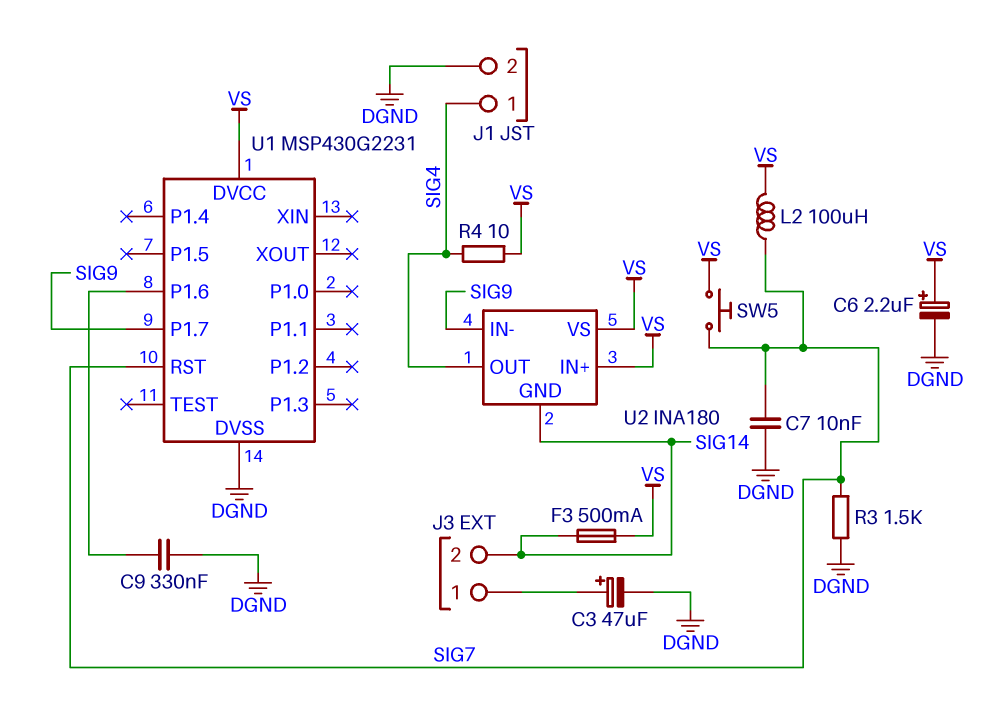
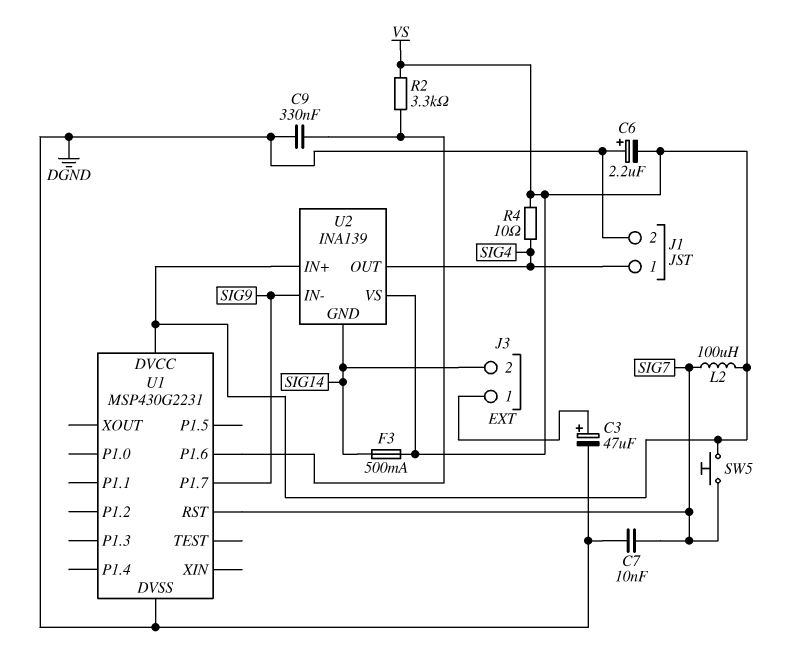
C6: 2.2uF (plus VS, minus DGND) -> 2.2uF (plus DGND, minus VS)
R2: none -> 3.3k (U1/P1.6, VS)
R3: 1.5k (DGND, SIG7) -> none
U2: INA180 -> INA139

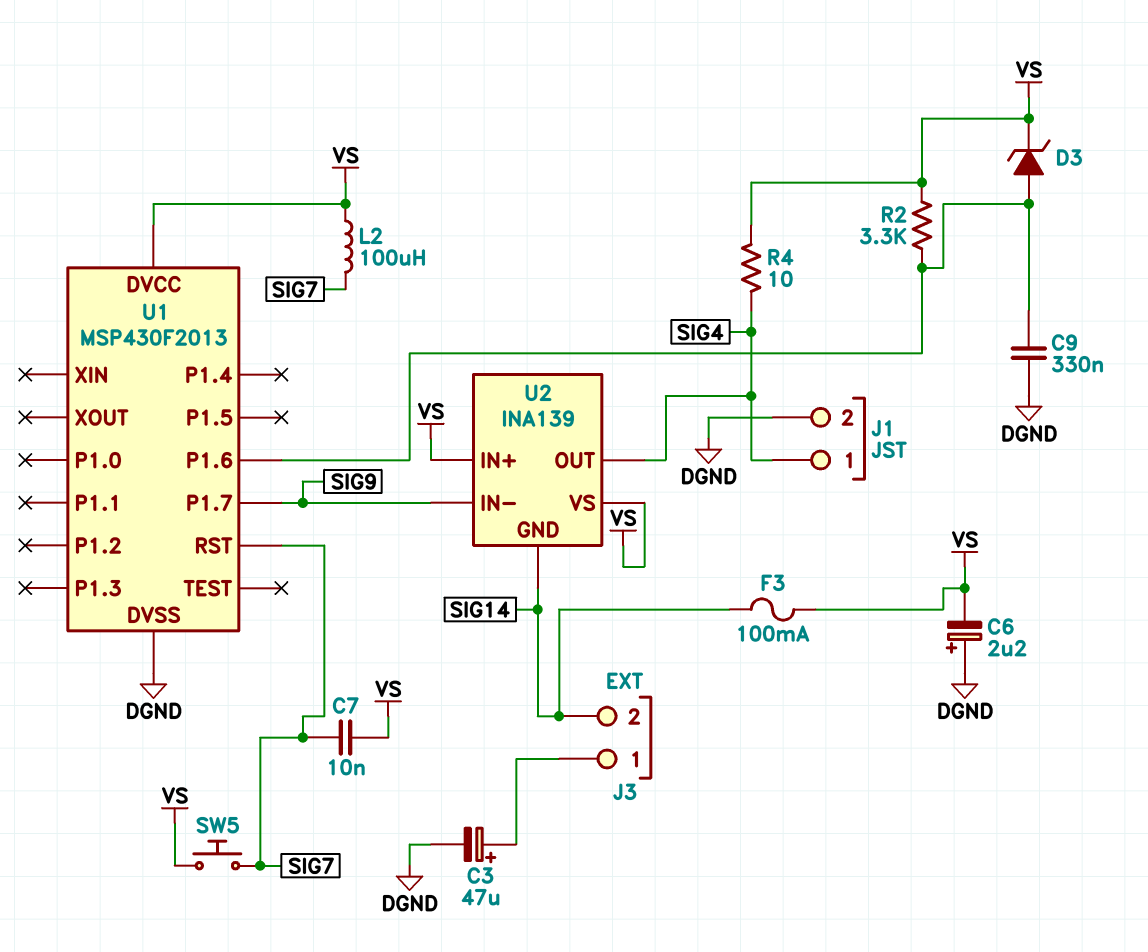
C7: 10nF (DGND, SIG7) -> 10nF (SIG7, VS)
D3: none -> zener (A U1/P1.6, K VS)
F3: 500mA (SIG14, VS) -> 100mA (SIG14, VS)
U1: MSP430G2231 -> MSP430F2013

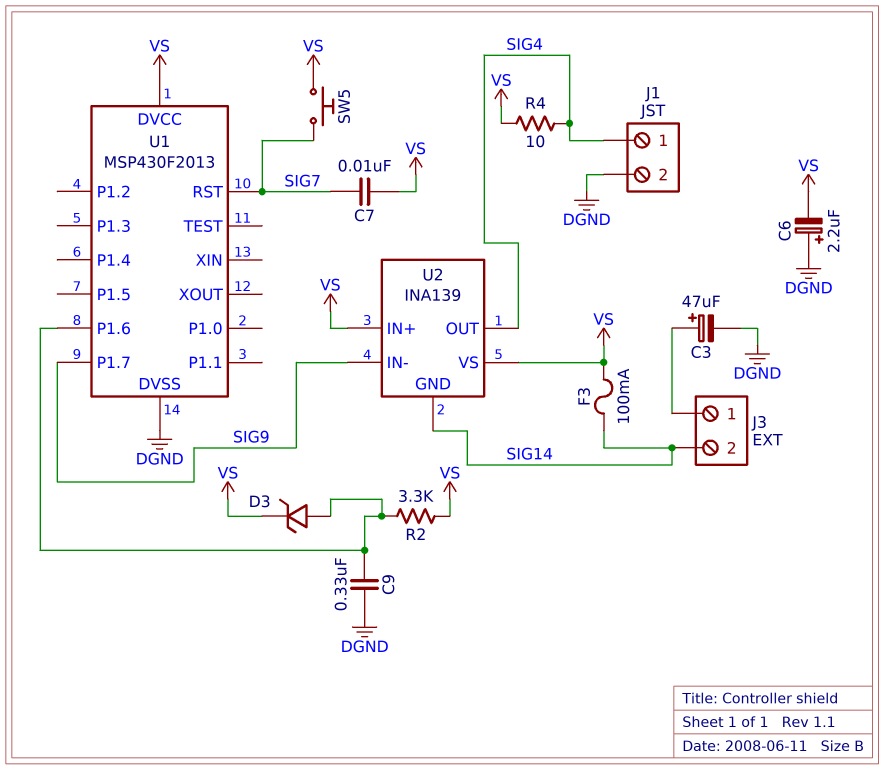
L2: 100uH (SIG7, VS) -> none

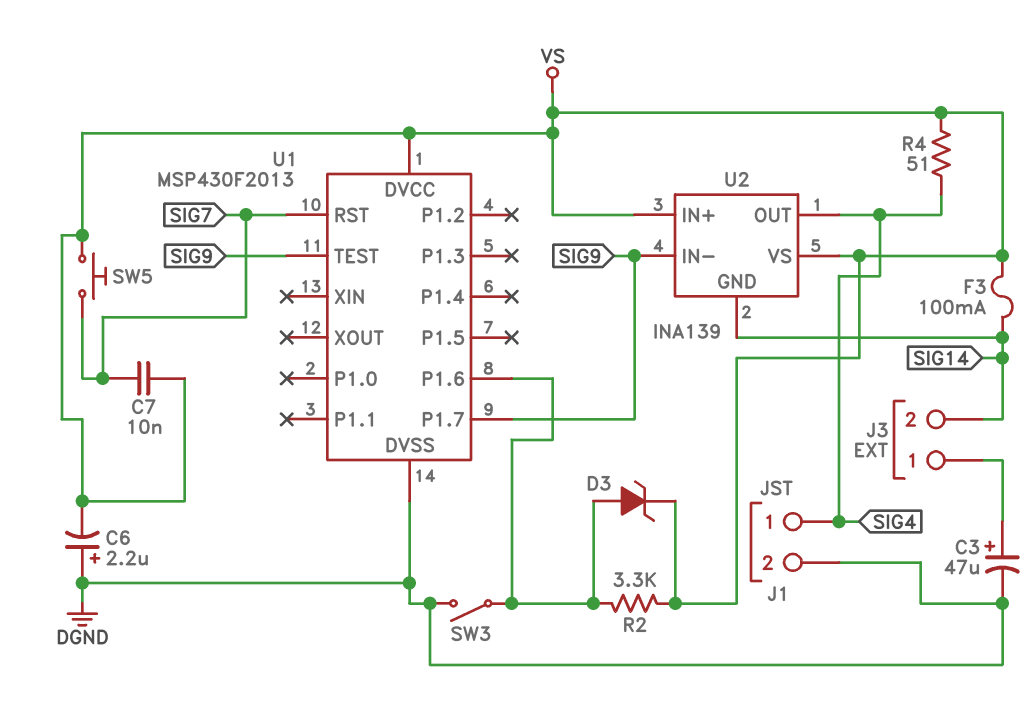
C9: 330nF (DGND, U1/P1.6) -> none
R4: 10 (SIG4, VS) -> 51 (SIG4, VS)
SW3: none -> switch (DGND, U1/P1.6)
U1 pin TEST: none -> SIG9

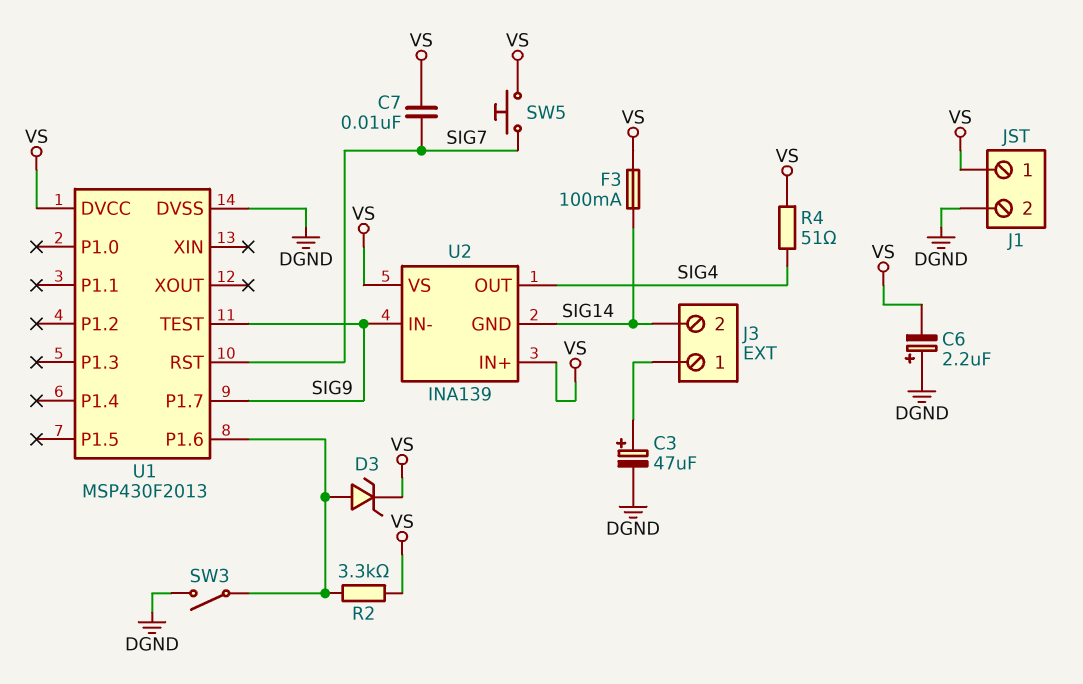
J1 pin 1: SIG4 -> VS

